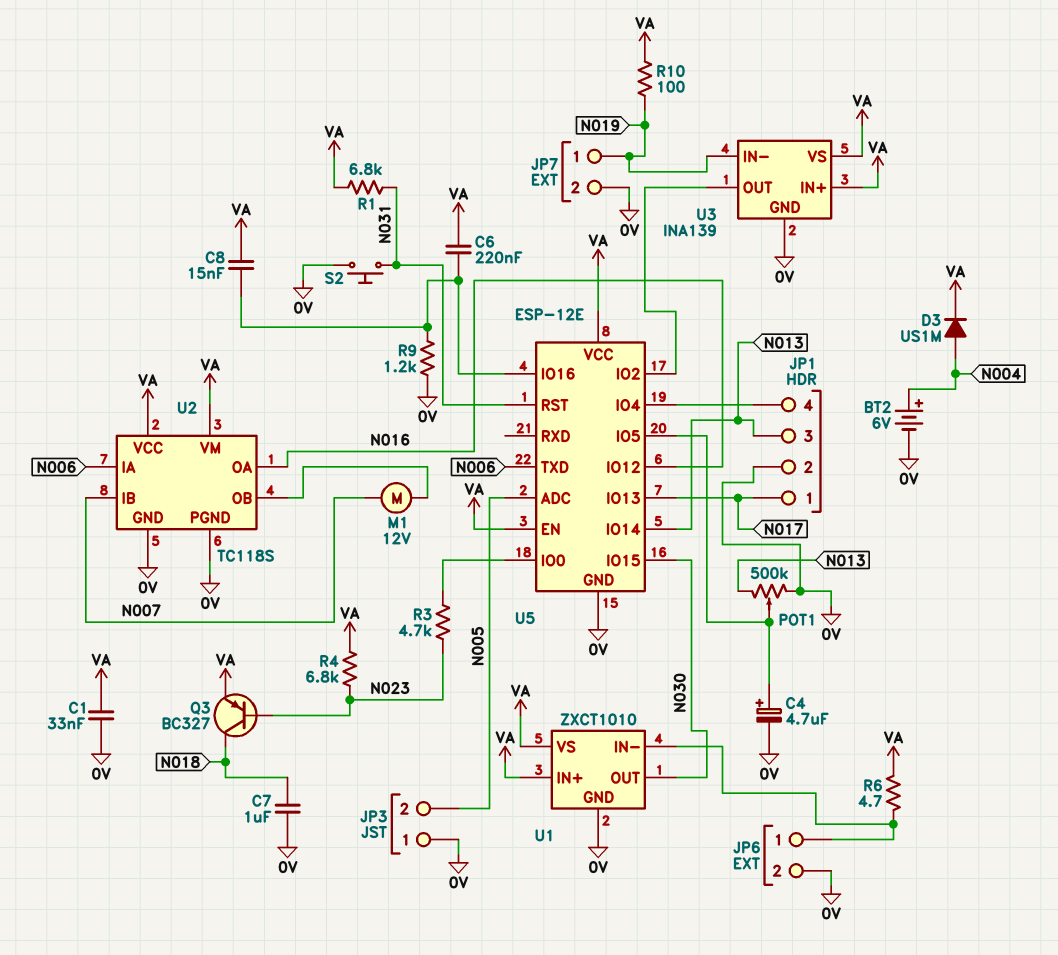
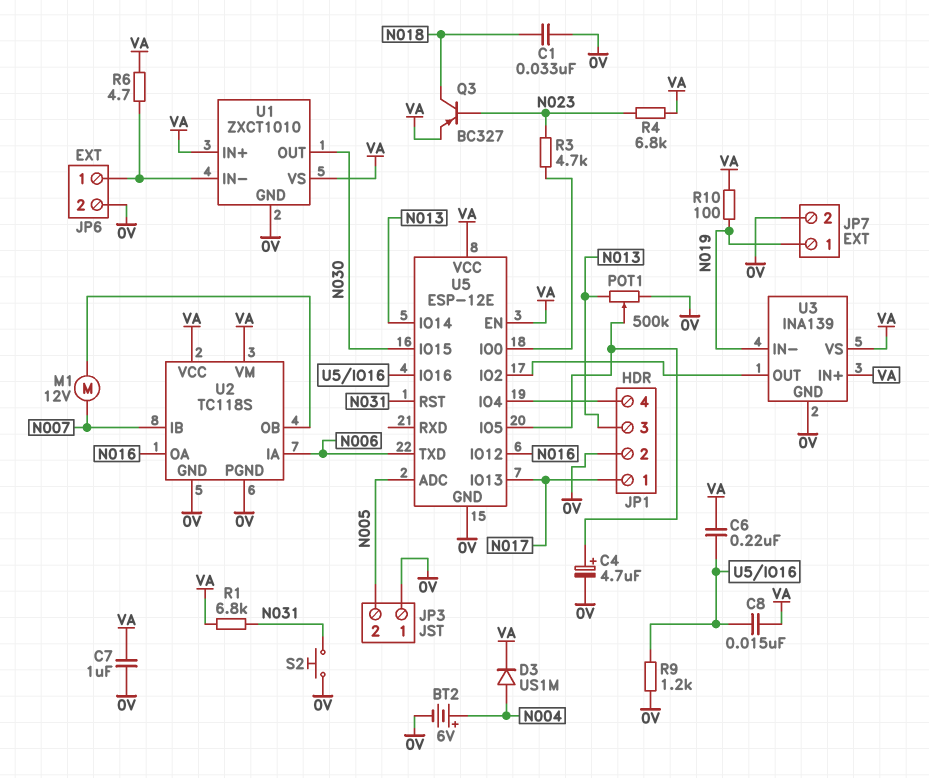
C1: 33nF (0V, VA) -> 33nF (0V, N018)
C7: 1uF (0V, N018) -> 1uF (0V, VA)

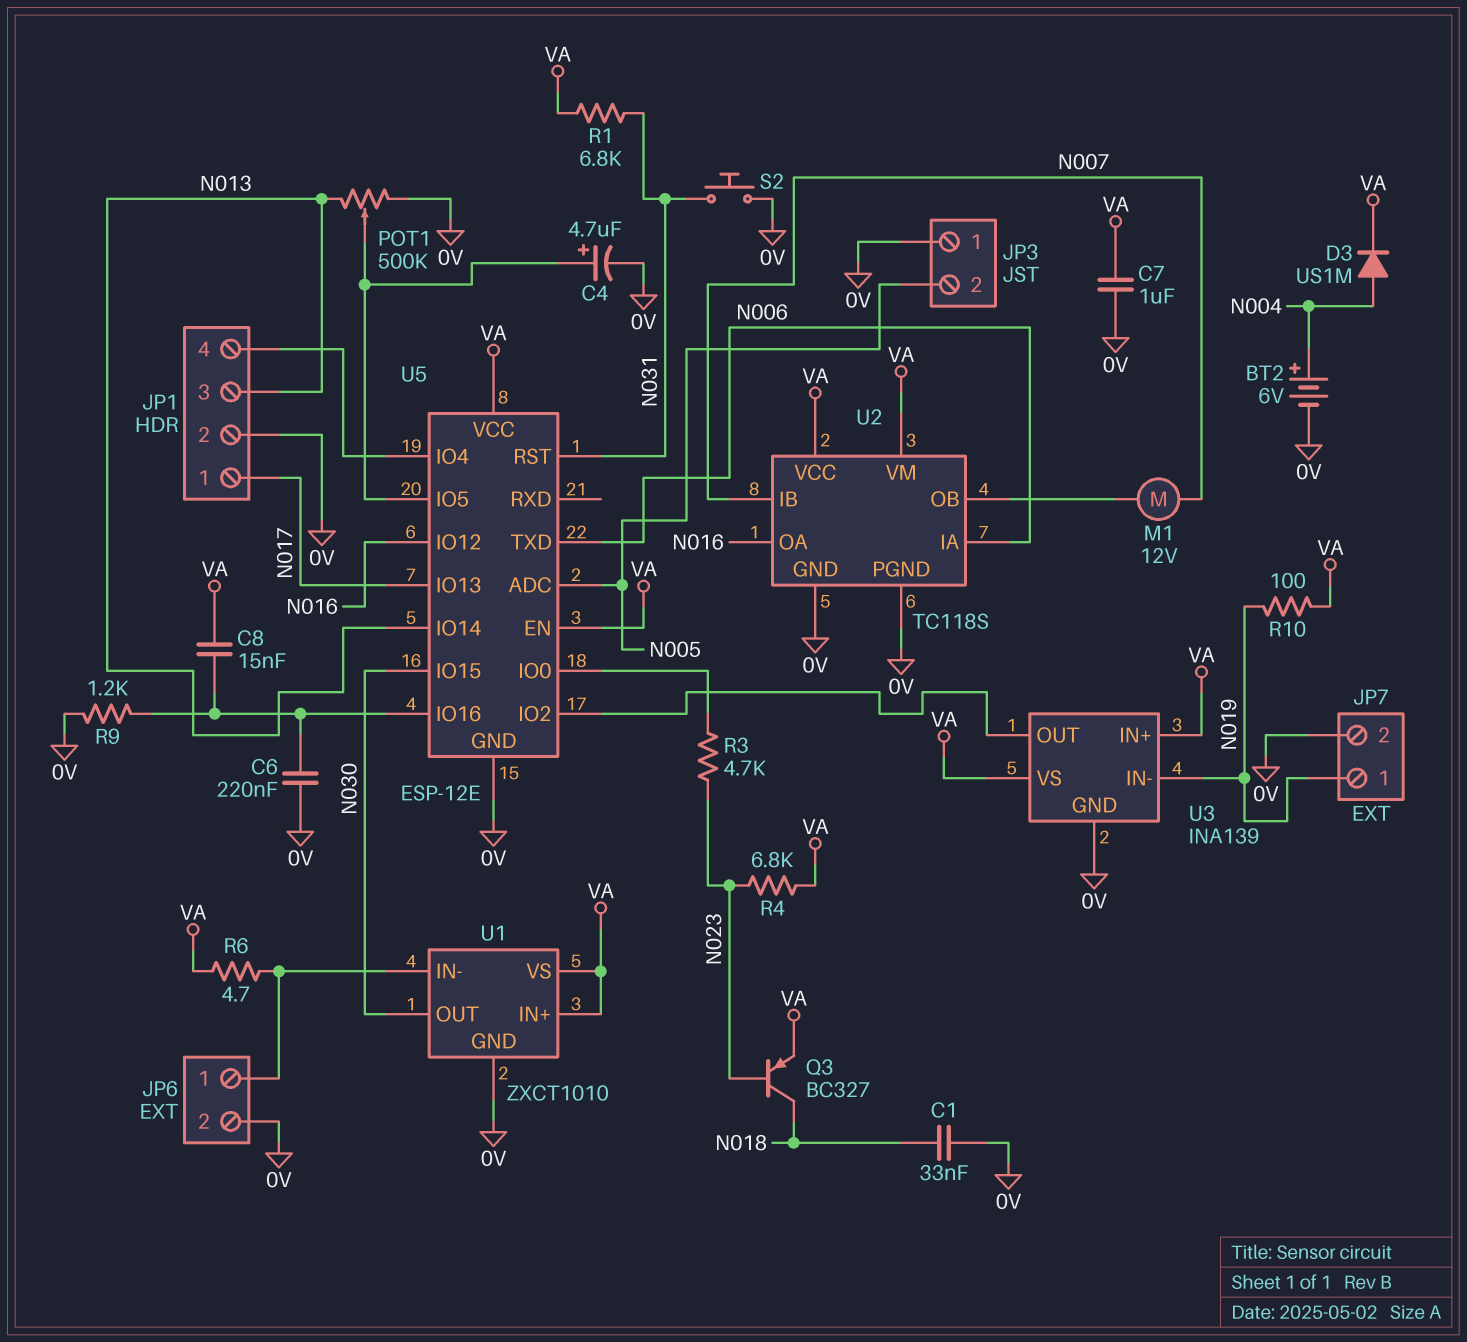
C6: 220nF (U5/IO16, VA) -> 220nF (0V, U5/IO16)

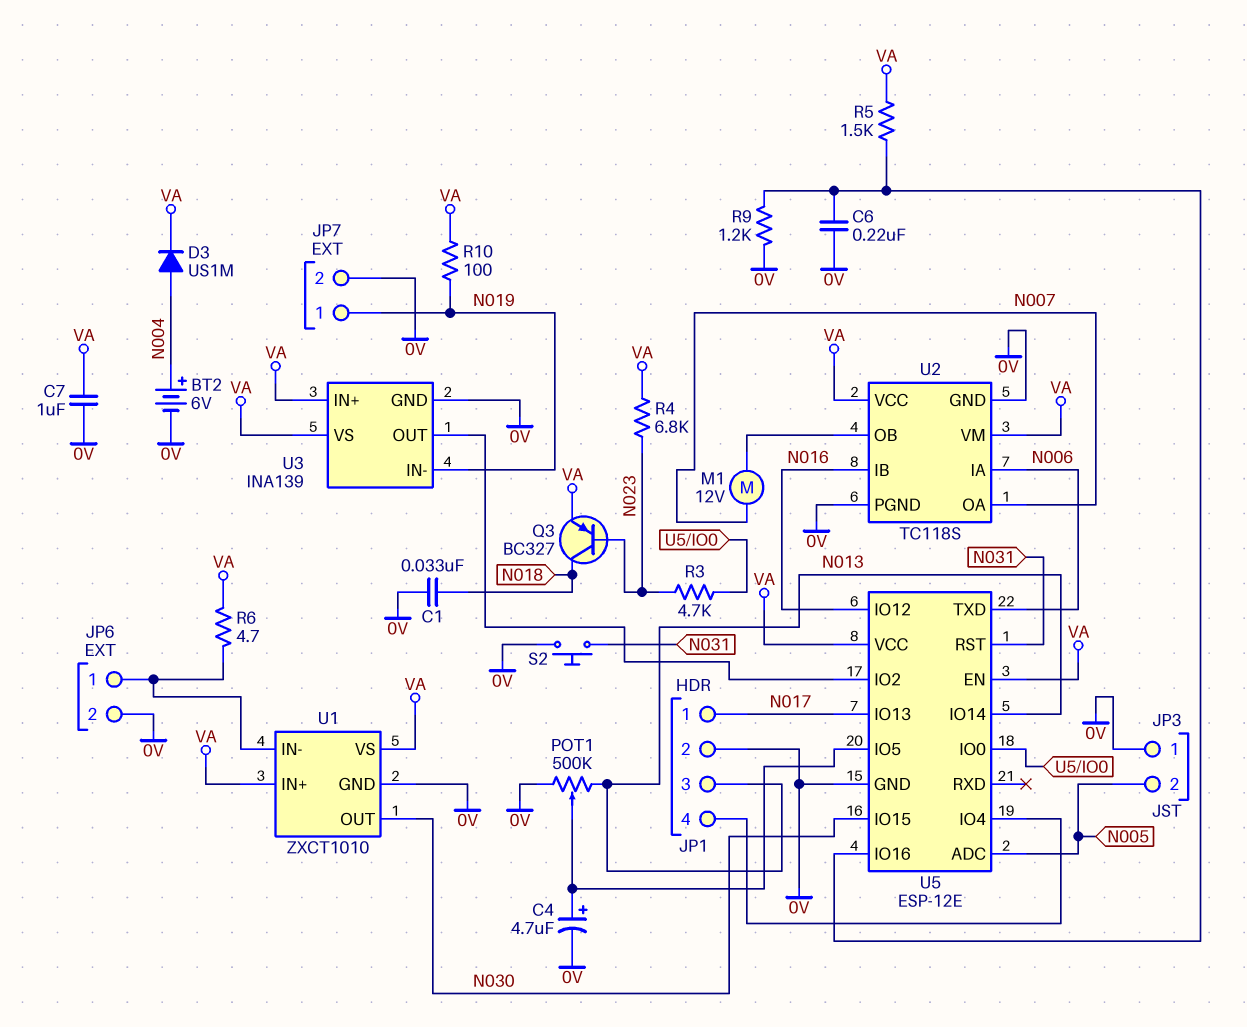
C8: 15nF (U5/IO16, VA) -> none
R1: 6.8k (N031, VA) -> none
R5: none -> 1.5k (U5/IO16, VA)
U2 pin IB: N007 -> N016
U2 pin OA: N016 -> N007

